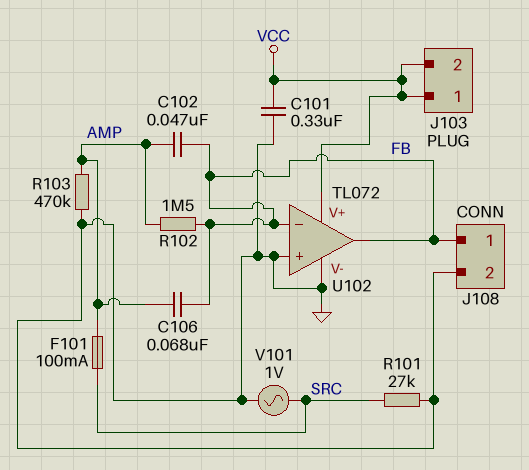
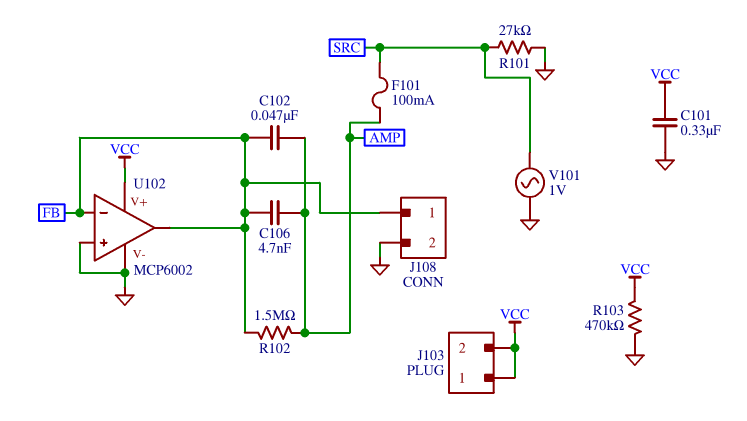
C106: 68nF (AMP, FB) -> 4.7nF (AMP, FB)
R103: 470k (AMP, GND) -> 470k (GND, VCC)
U102: TL072 -> MCP6002

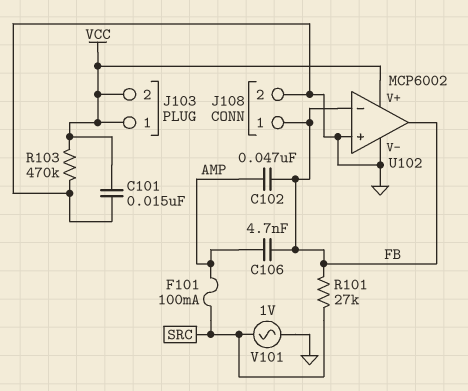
C101: 330nF (GND, VCC) -> 15nF (GND, VCC)
R101: 27k (GND, SRC) -> 27k (FB, SRC)
R102: 1.5M (AMP, FB) -> none

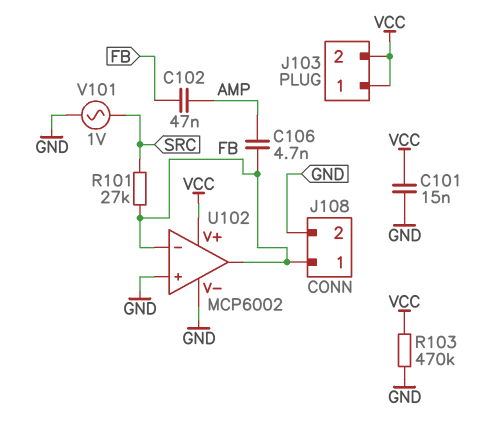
F101: 100mA (AMP, SRC) -> none

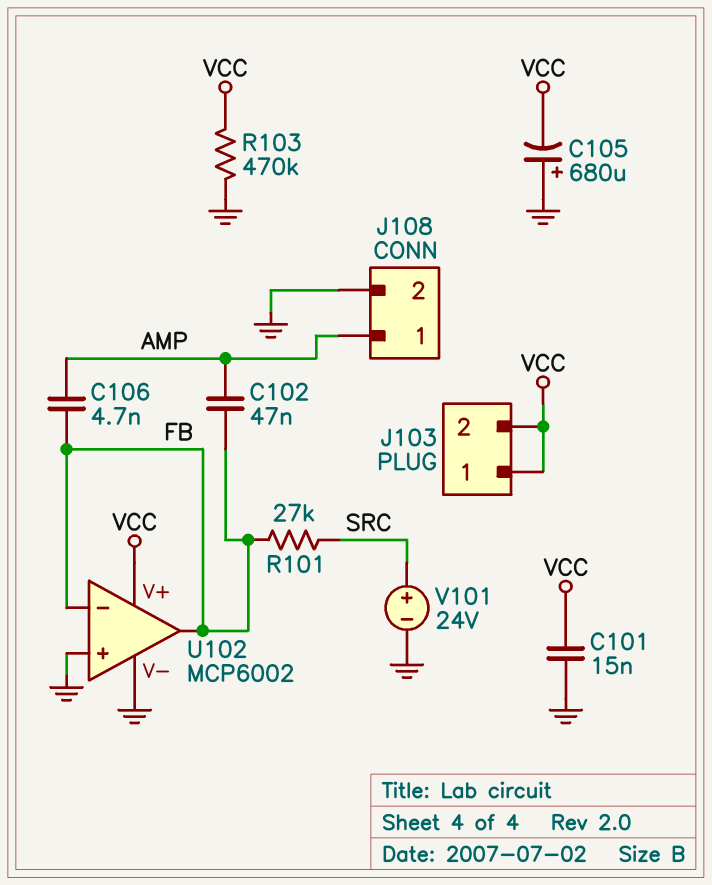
C105: none -> 680uF (plus GND, minus VCC)
J108 pin 1: FB -> AMP
V101: AC 1V (GND, SRC) -> 24V (plus SRC, minus GND)

